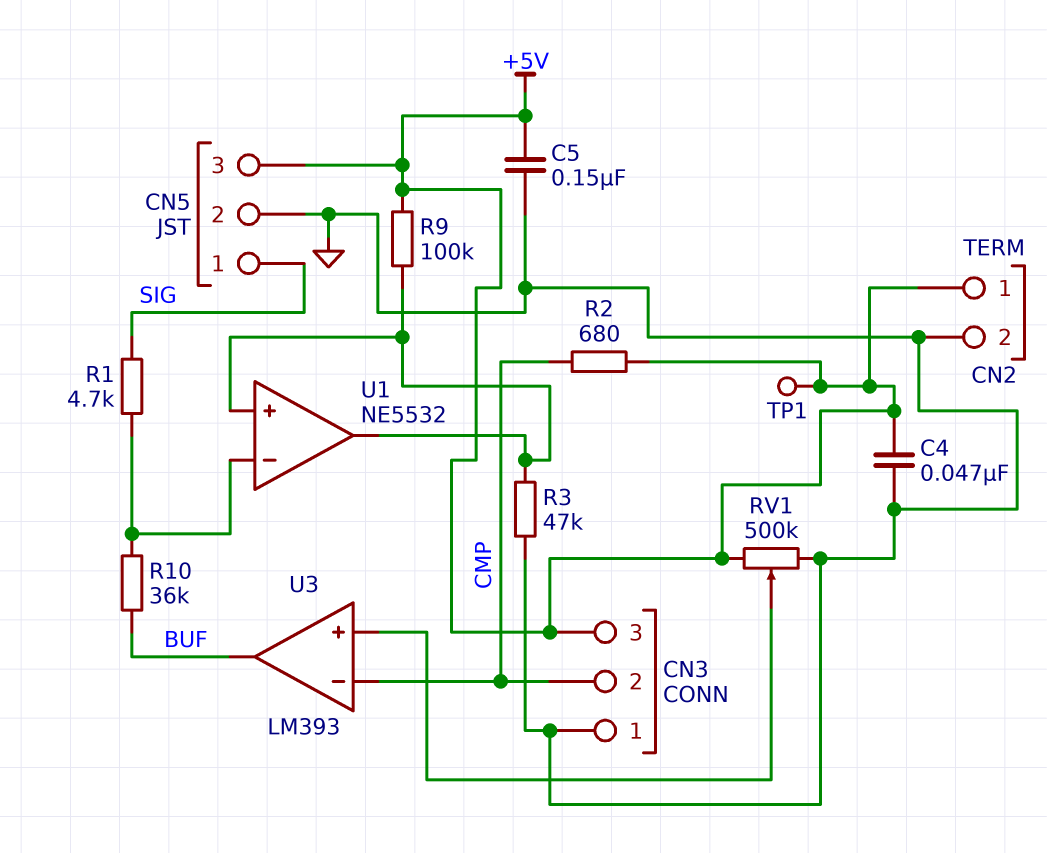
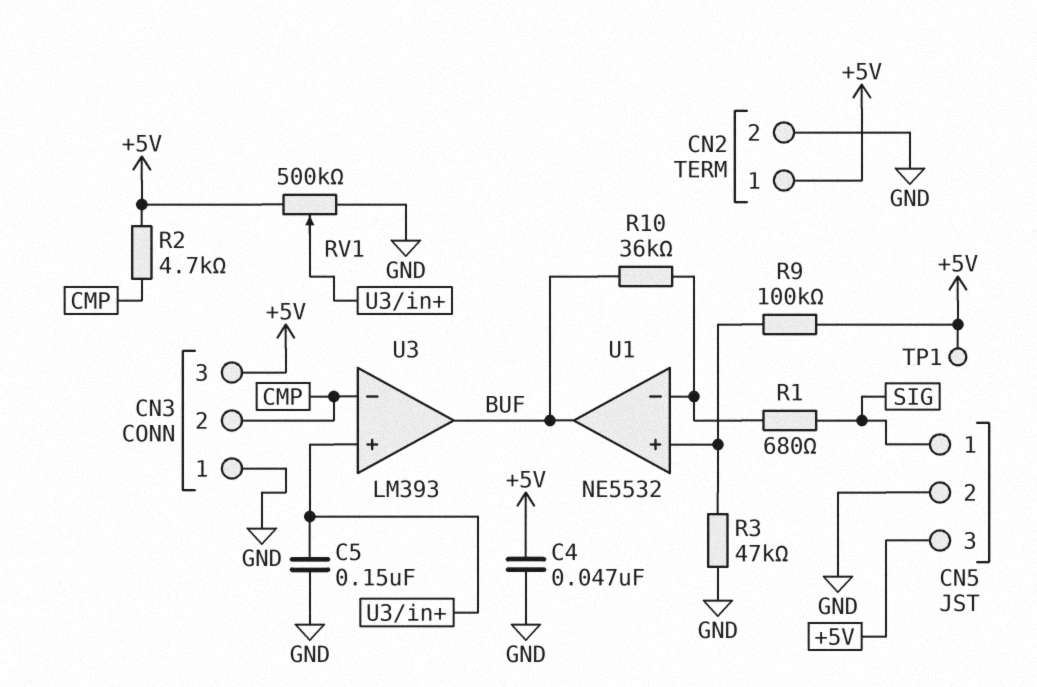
C5: 150nF (+5V, GND) -> 150nF (GND, U3/in+)
R1: 4.7k (SIG, U1/in-) -> 680 (SIG, U1/in-)
R2: 680 (+5V, CMP) -> 4.7k (+5V, CMP)
U1 pin out: U1/in+ -> BUF

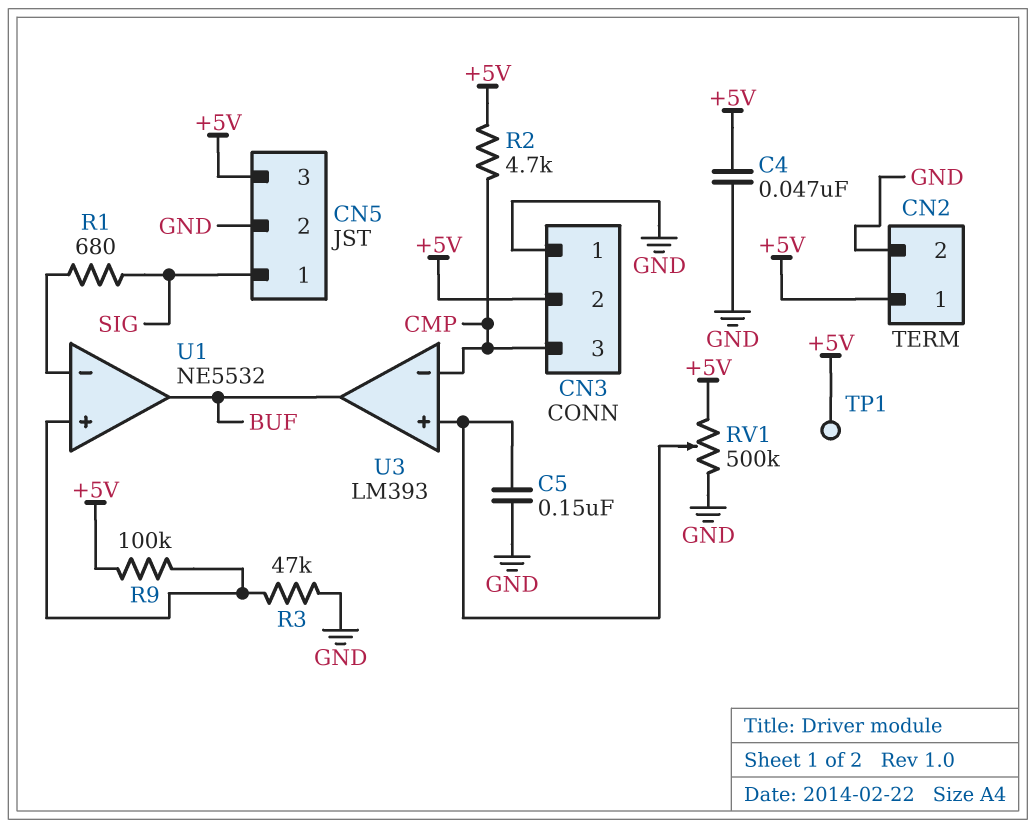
CN3 pin 2: CMP -> +5V
CN3 pin 3: +5V -> CMP
R10: 36k (BUF, U1/in-) -> none

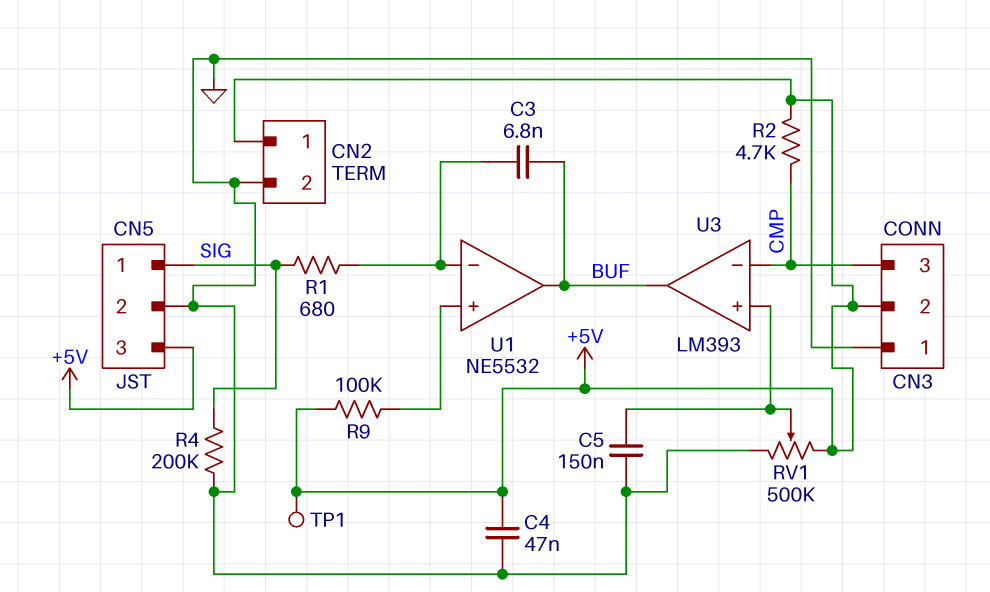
C3: none -> 6.8nF (BUF, U1/in-)
R3: 47k (GND, U1/in+) -> none
R4: none -> 200k (GND, SIG)

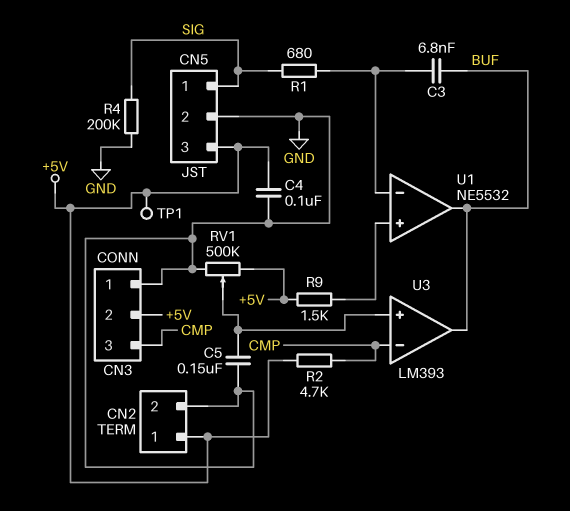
C4: 47nF (+5V, GND) -> 100nF (+5V, GND)
R9: 100k (+5V, U1/in+) -> 1.5k (+5V, U1/in+)

